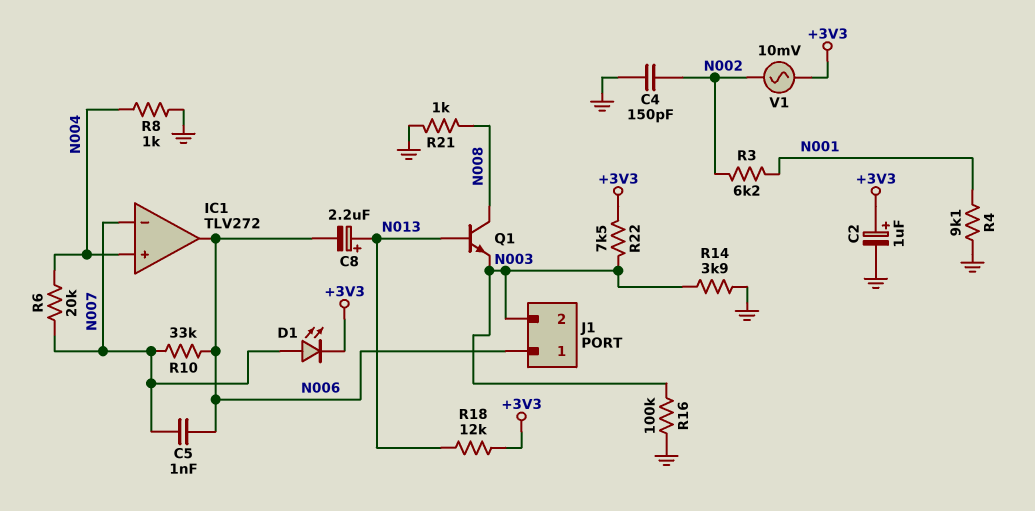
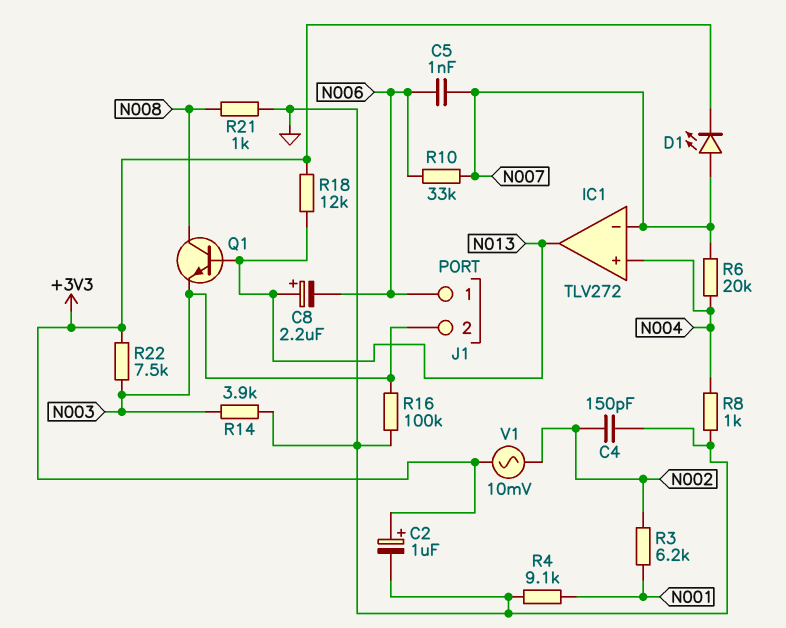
IC1 pin out: N006 -> N013

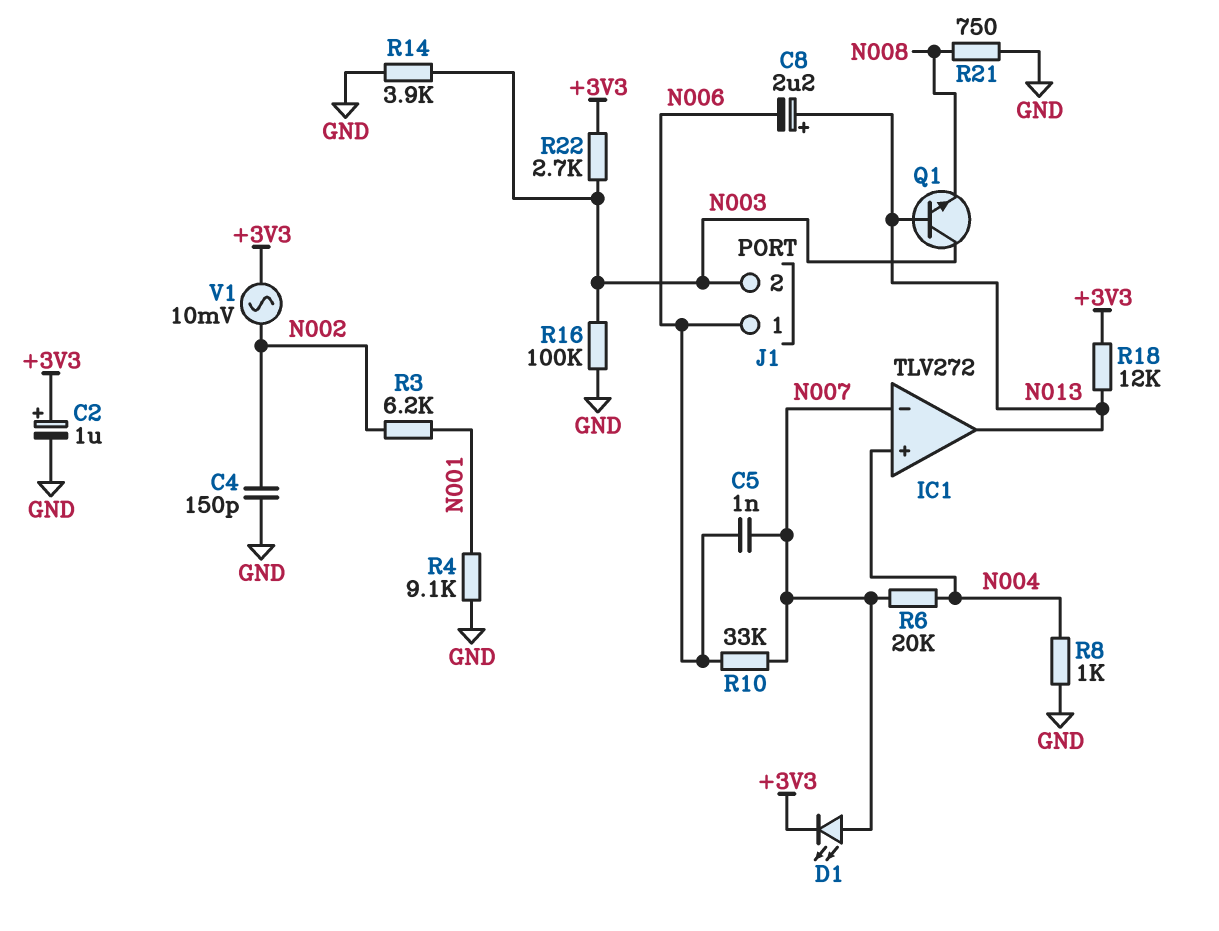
Q1: NPN (B N013, C N008, E N003) -> NPN (B N013, C N003, E N008)
R21: 1k (GND, N008) -> 750 (GND, N008)
R22: 7.5k (+3V3, N003) -> 2.7k (+3V3, N003)

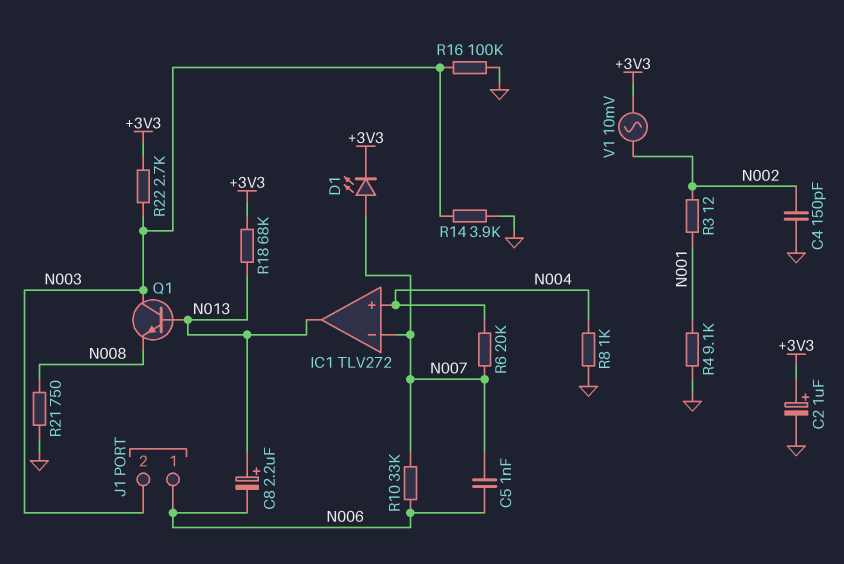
R3: 6.2k (N001, N002) -> 12 (N001, N002)
R18: 12k (+3V3, N013) -> 68k (+3V3, N013)

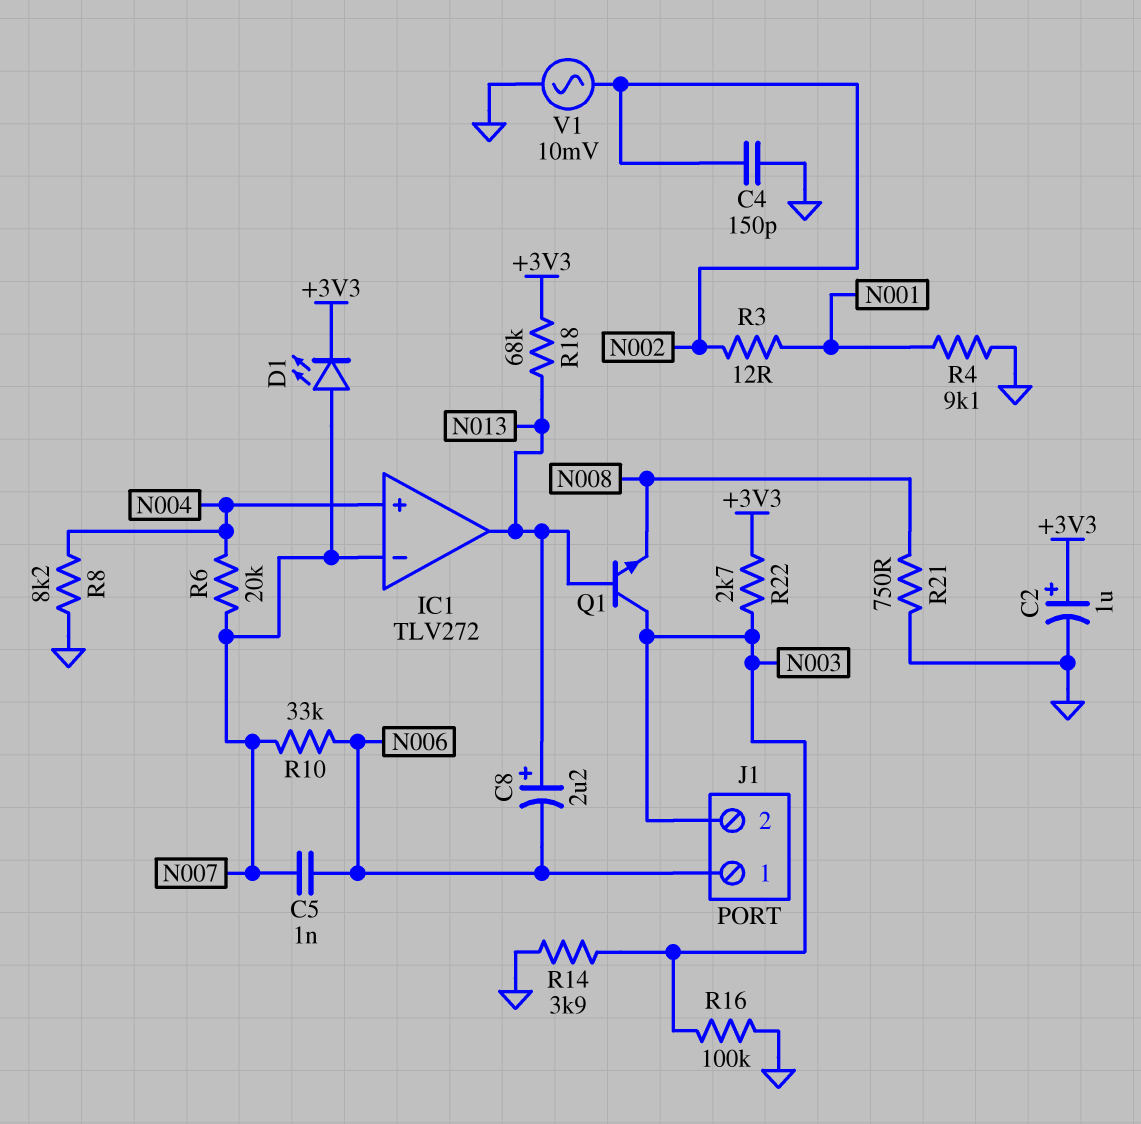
R8: 1k (GND, N004) -> 8.2k (GND, N004)
V1: AC 10mV (+3V3, N002) -> AC 10mV (GND, N002)

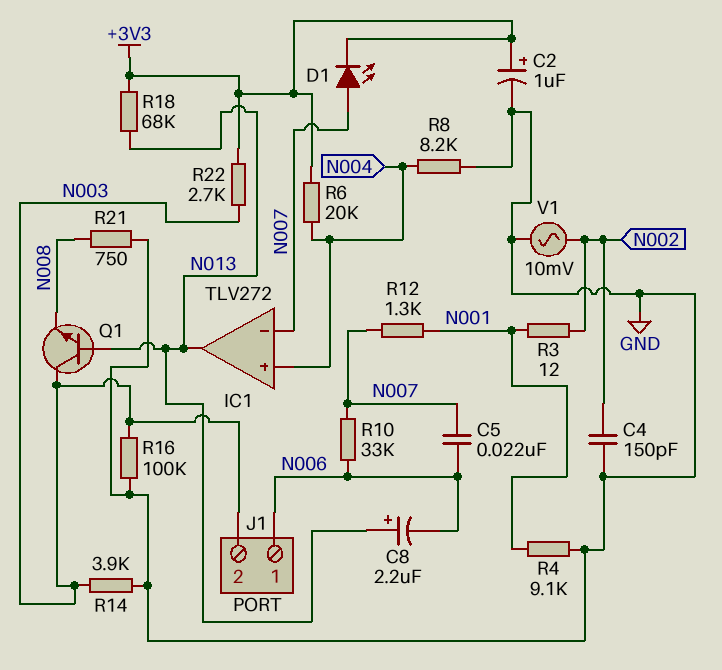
C5: 1nF (N006, N007) -> 22nF (N006, N007)
R6: 20k (N004, N007) -> 20k (+3V3, N004)
R12: none -> 1.3k (N001, N007)

